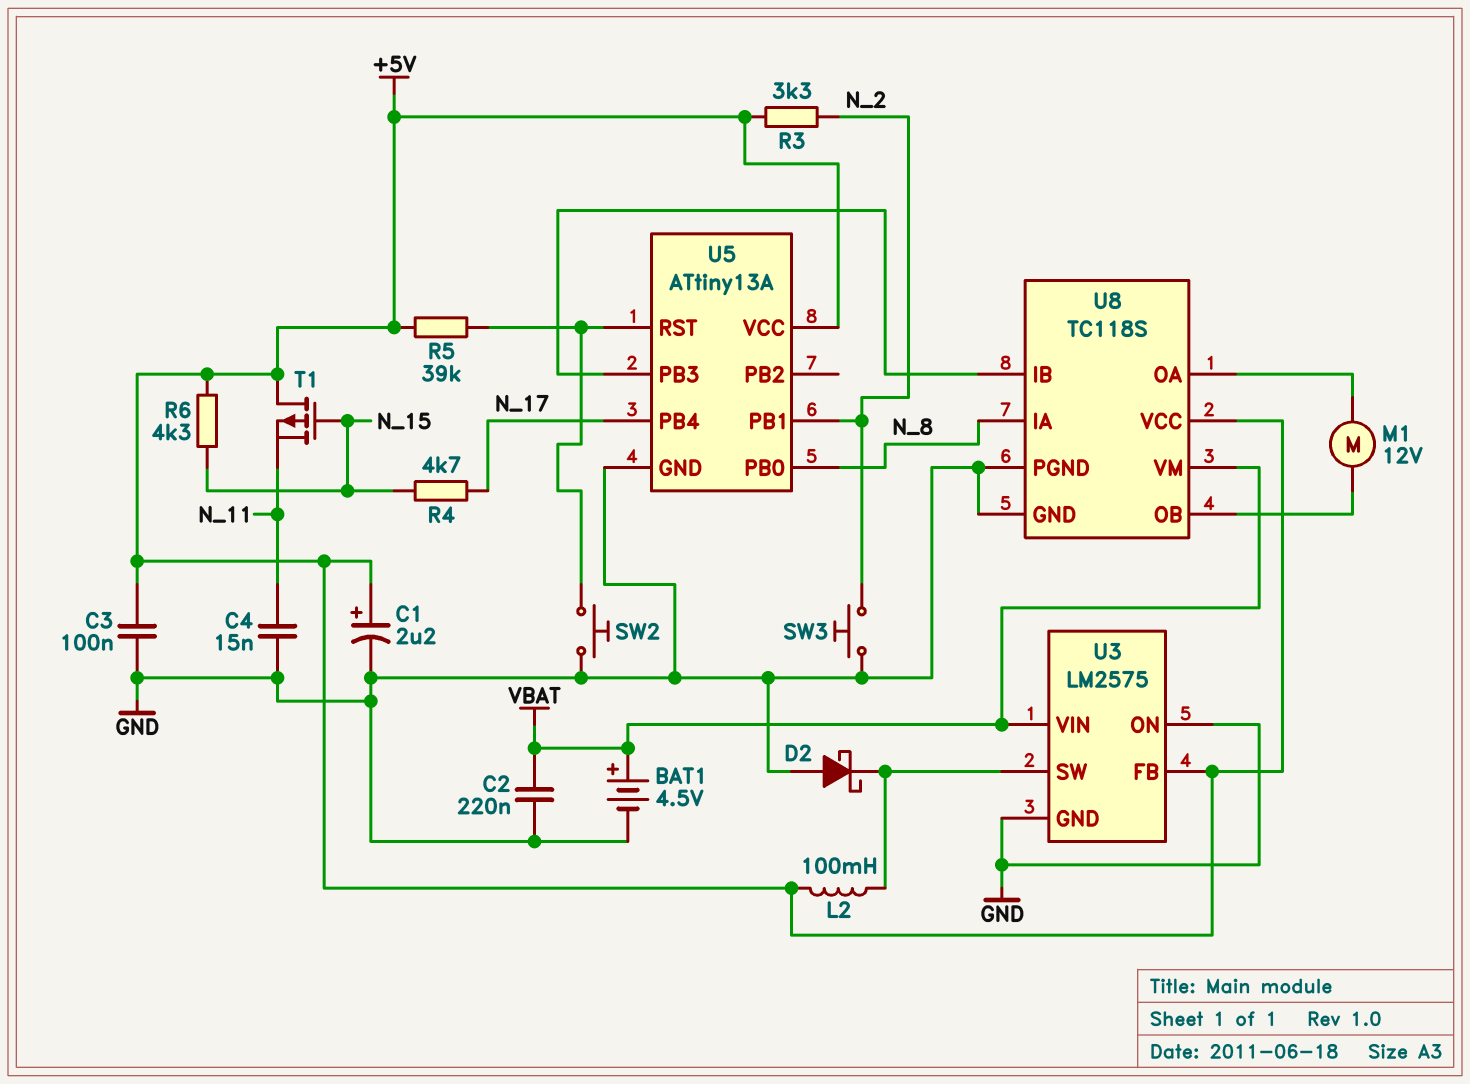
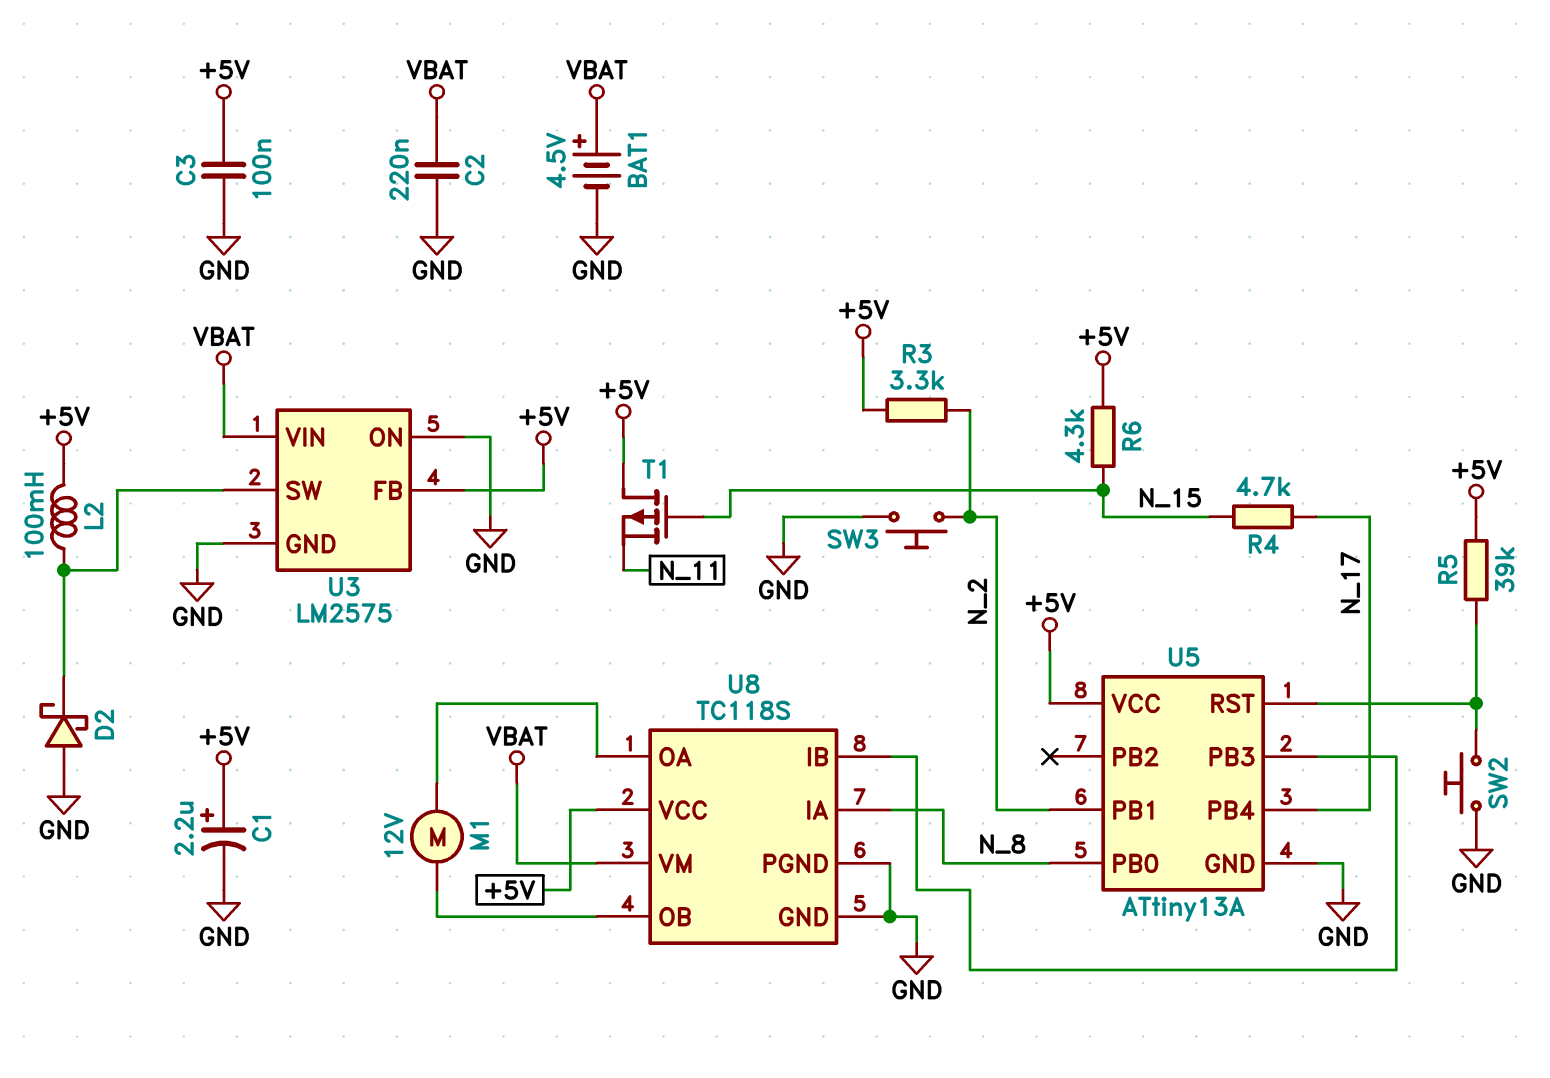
C4: 15nF (GND, N_11) -> none

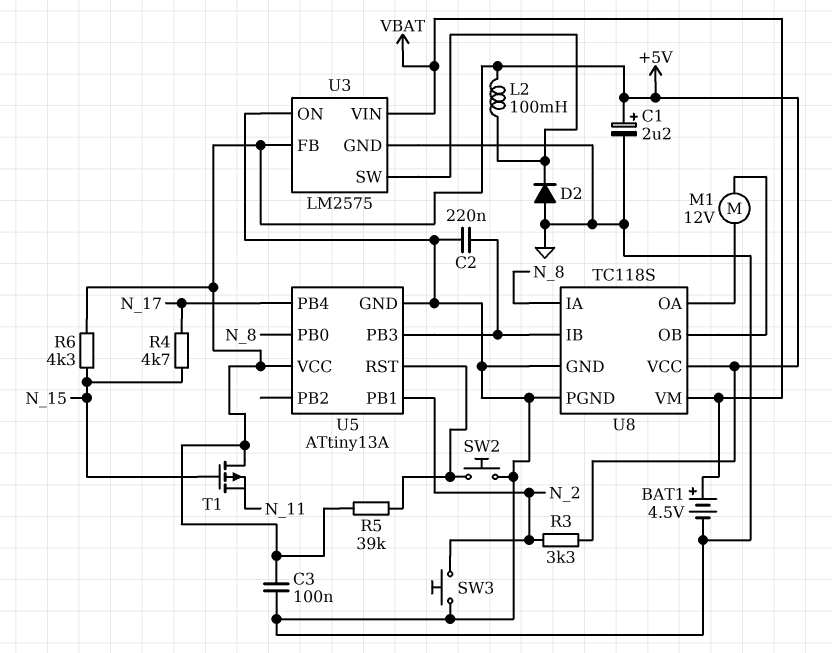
C2: 220nF (GND, VBAT) -> 220nF (GND, U5/PB3)
D2: schottky (A GND, K U3/SW) -> diode (A GND, K U3/SW)

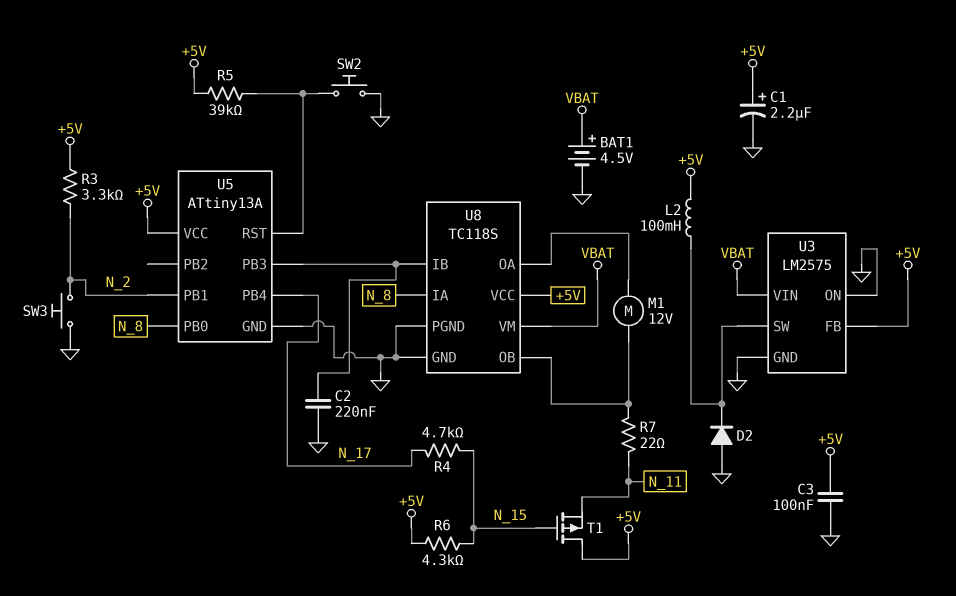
R7: none -> 22 (N_11, U8/OB)

